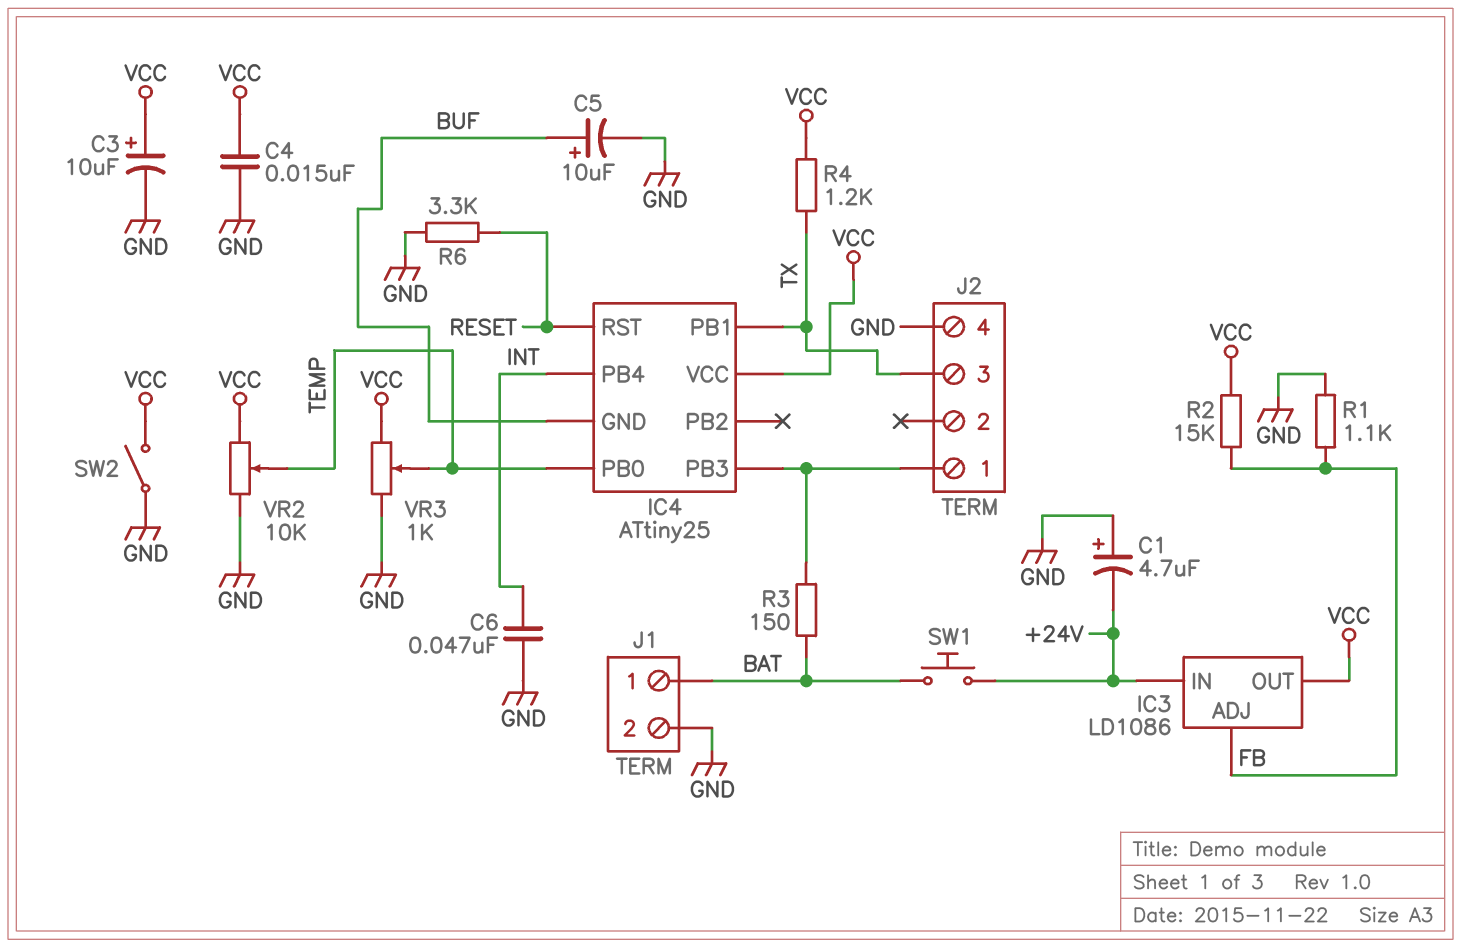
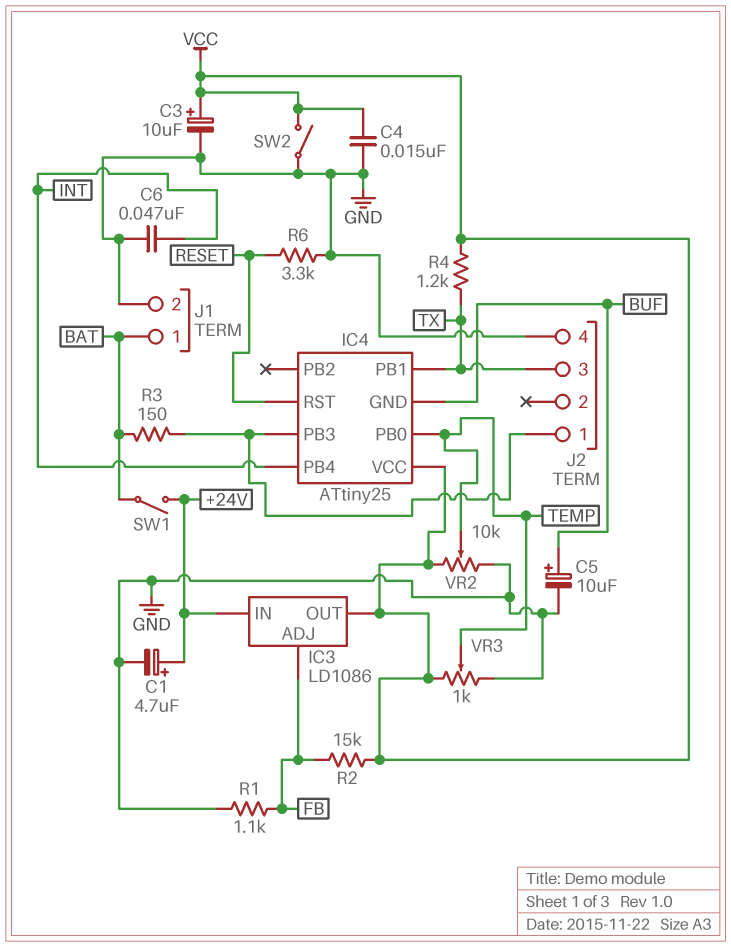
C1: 4.7uF (plus GND, minus +24V) -> 4.7uF (plus +24V, minus GND)
SW1: button (+24V, BAT) -> switch (+24V, BAT)

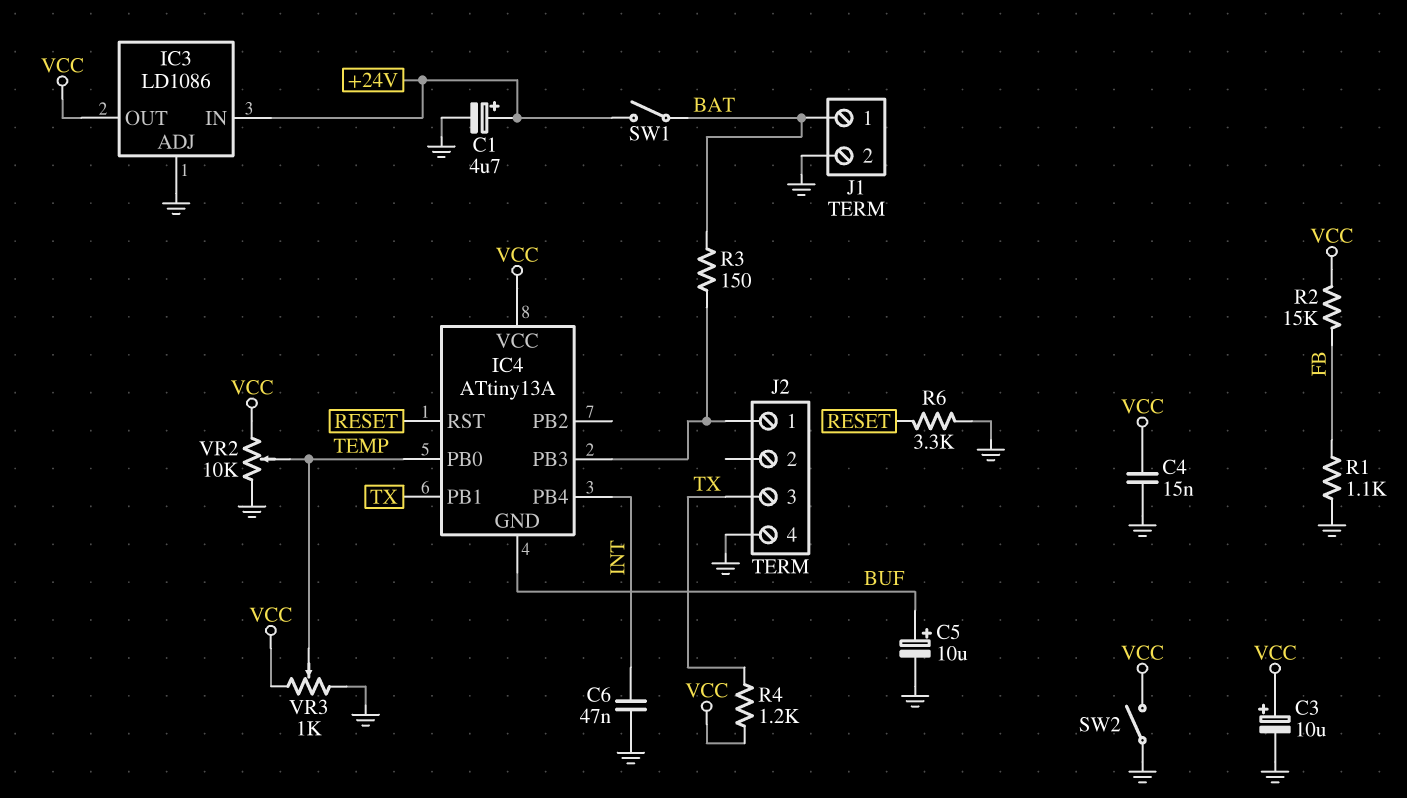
IC3 pin ADJ: FB -> GND
IC4: ATtiny25 -> ATtiny13A

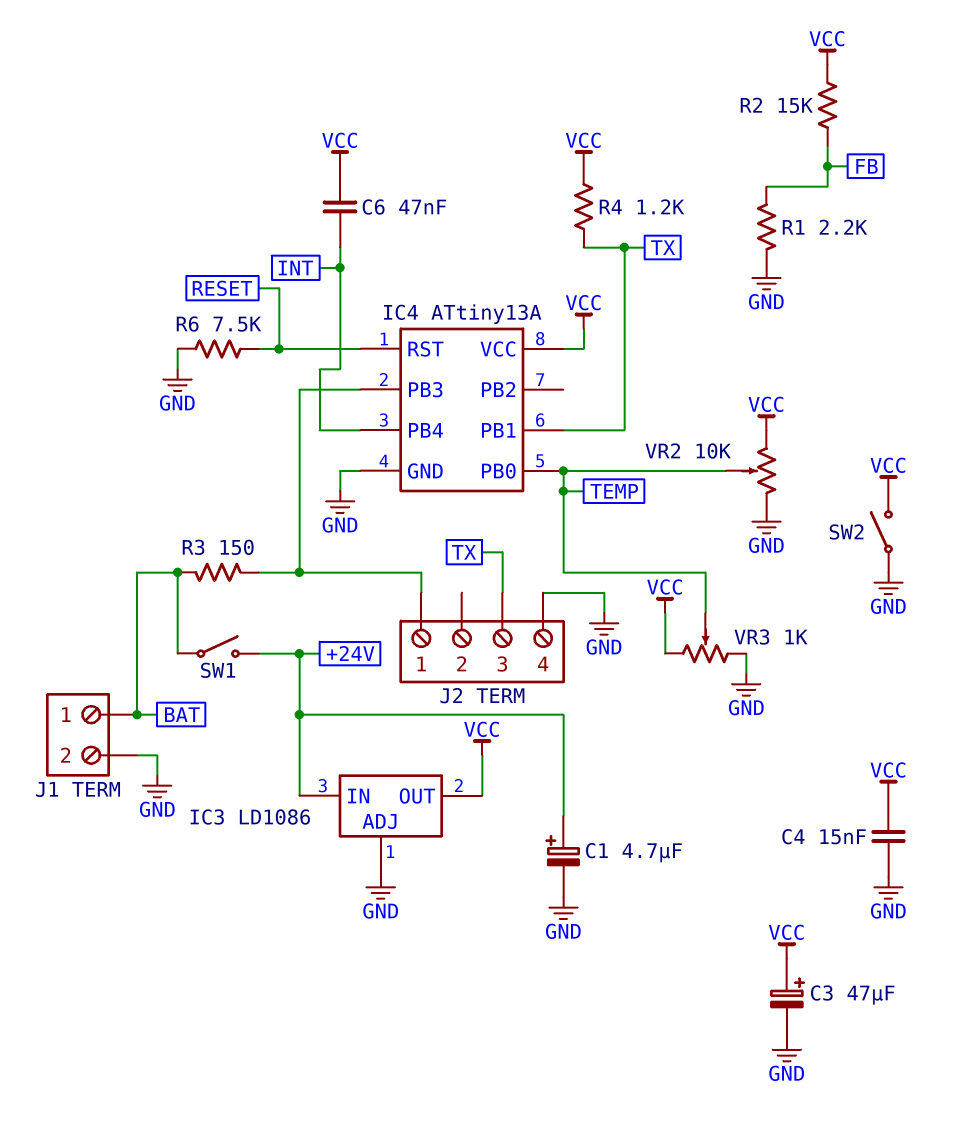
C3: 10uF (plus VCC, minus GND) -> 47uF (plus VCC, minus GND)
C5: 10uF (plus BUF, minus GND) -> none
C6: 47nF (GND, INT) -> 47nF (INT, VCC)
IC4 pin GND: BUF -> GND
R1: 1.1k (FB, GND) -> 2.2k (FB, GND)
R6: 3.3k (GND, RESET) -> 7.5k (GND, RESET)

